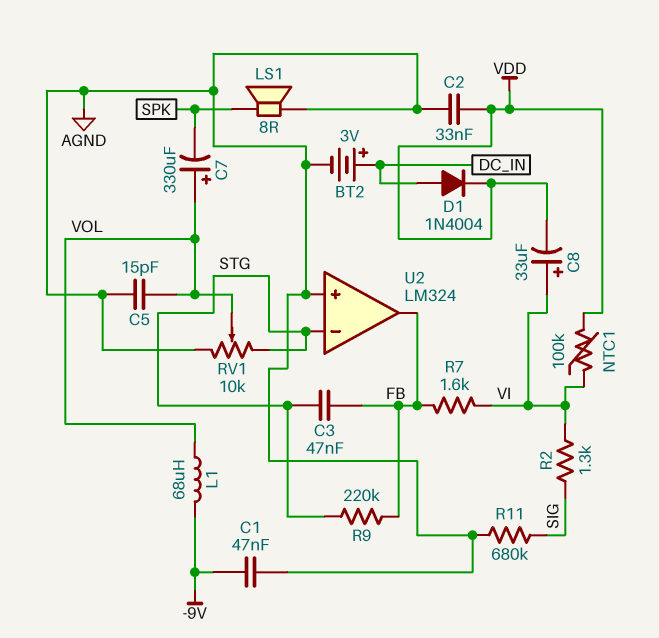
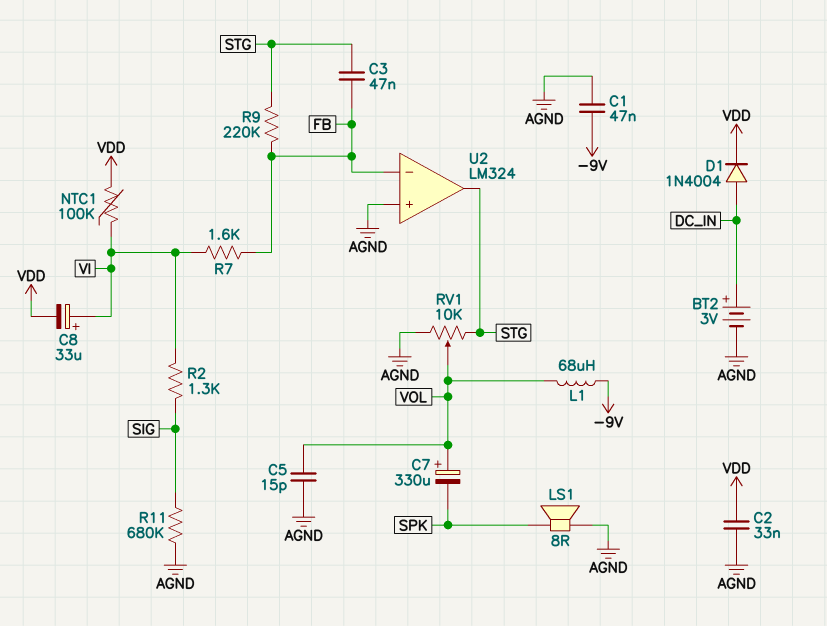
U2 pin in-: STG -> FB
U2 pin out: FB -> STG

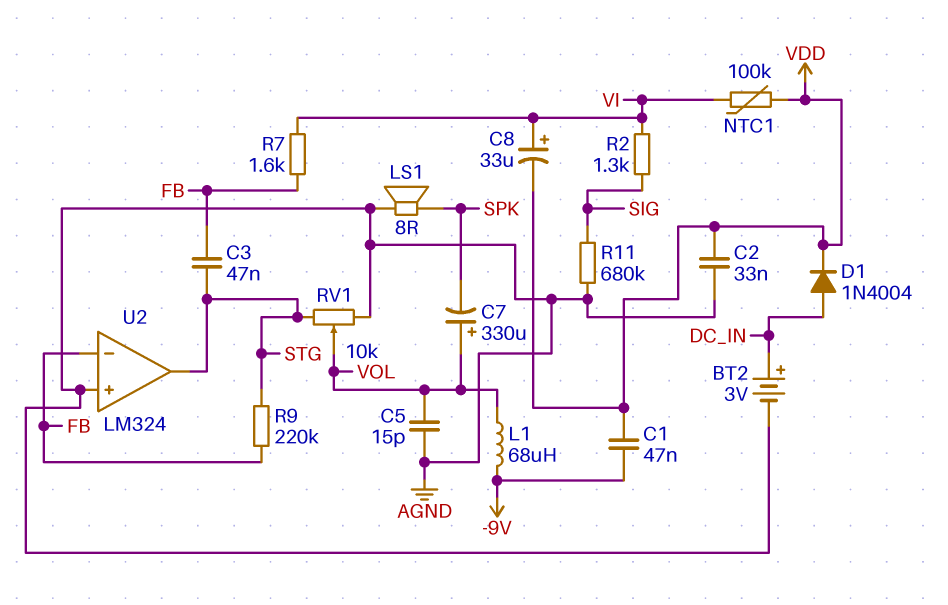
C1: 47nF (-9V, AGND) -> 47nF (-9V, VDD)

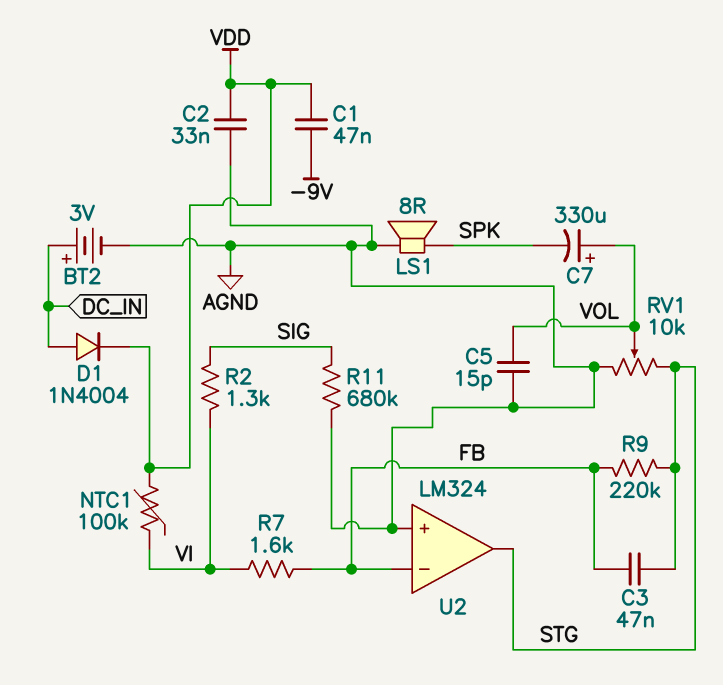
C8: 33uF (plus VI, minus VDD) -> none
L1: 68uH (-9V, VOL) -> none

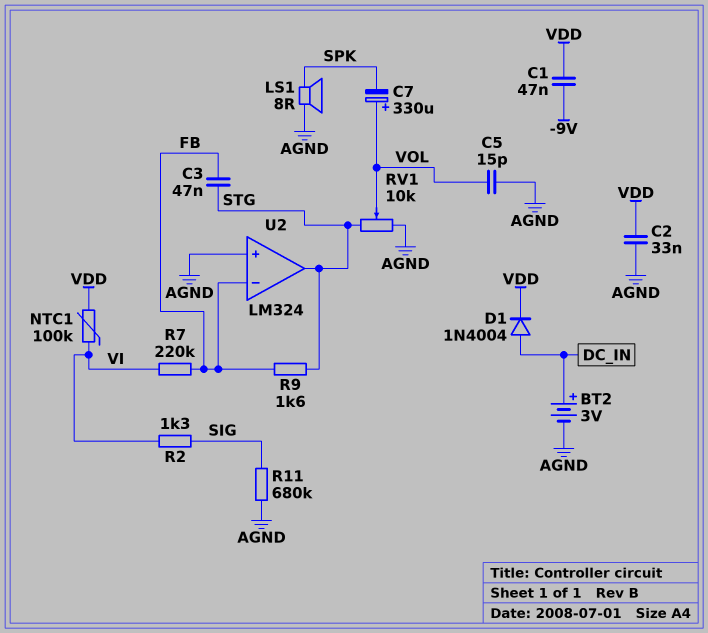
R7: 1.6k (FB, VI) -> 220k (FB, VI)
R9: 220k (FB, STG) -> 1.6k (FB, STG)

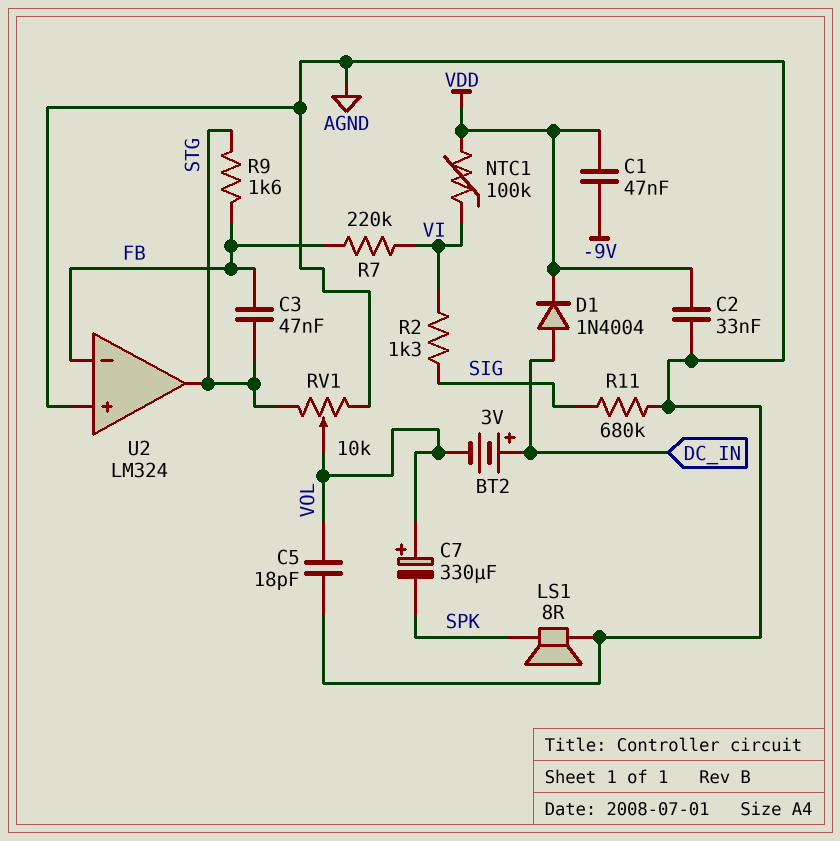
BT2: 3V (plus DC_IN, minus AGND) -> 3V (plus DC_IN, minus VOL)
C5: 15pF (AGND, VOL) -> 18pF (AGND, VOL)

